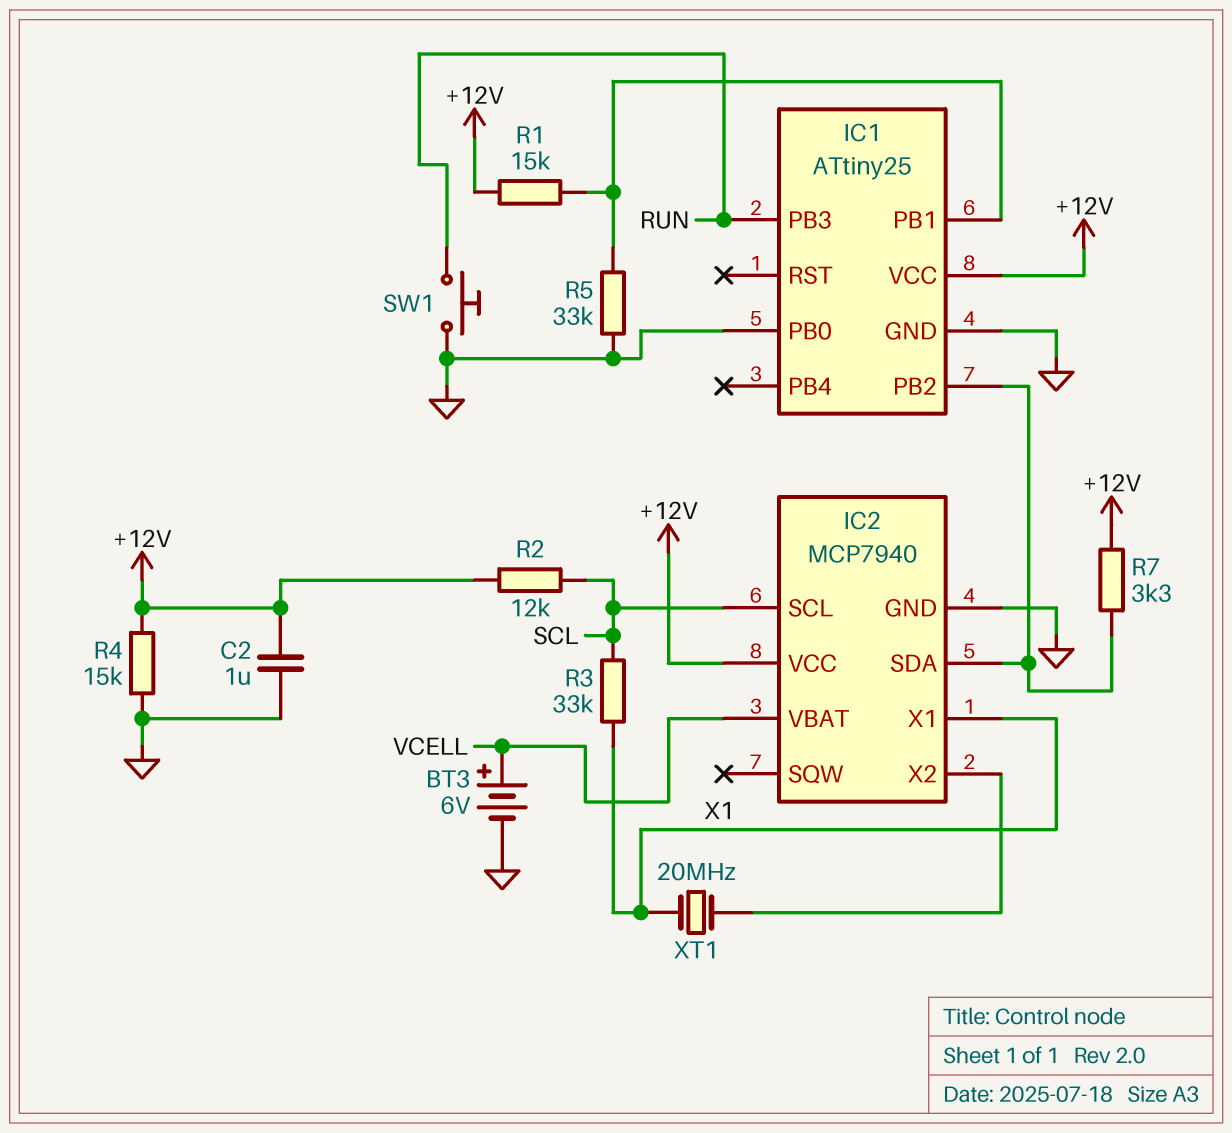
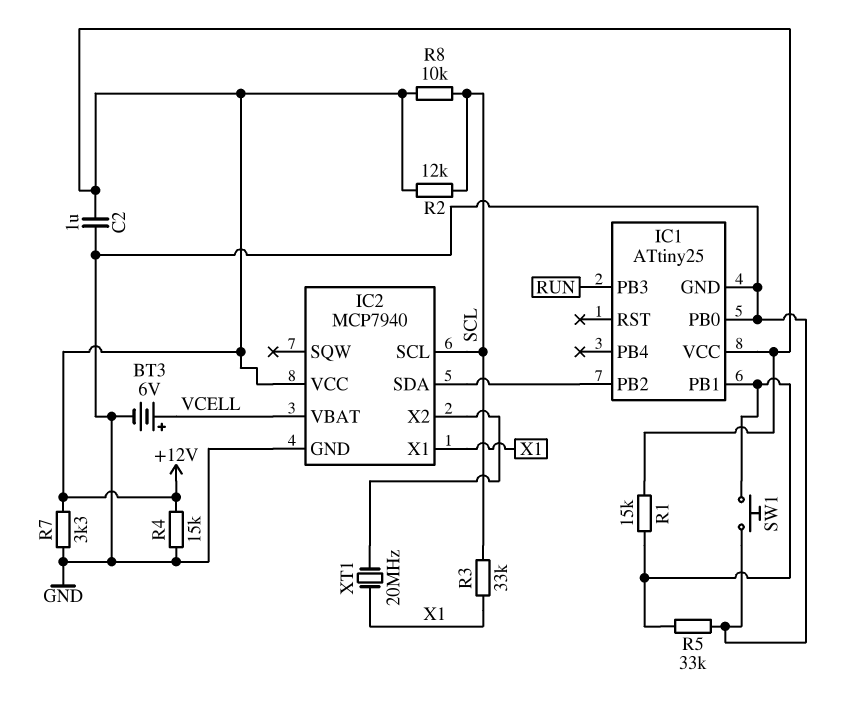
R7: 3.3k (+12V, IC1/PB2) -> 3.3k (+12V, GND)
R8: none -> 10k (+12V, SCL)
SW1: button (GND, RUN) -> button (GND, IC1/PB1)

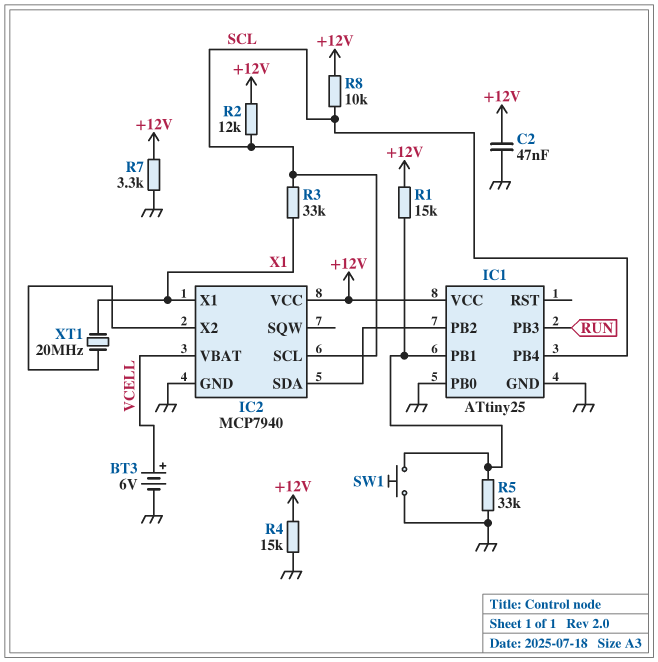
C2: 1uF (+12V, GND) -> 47nF (+12V, GND)
IC1 pin PB4: none -> SCL

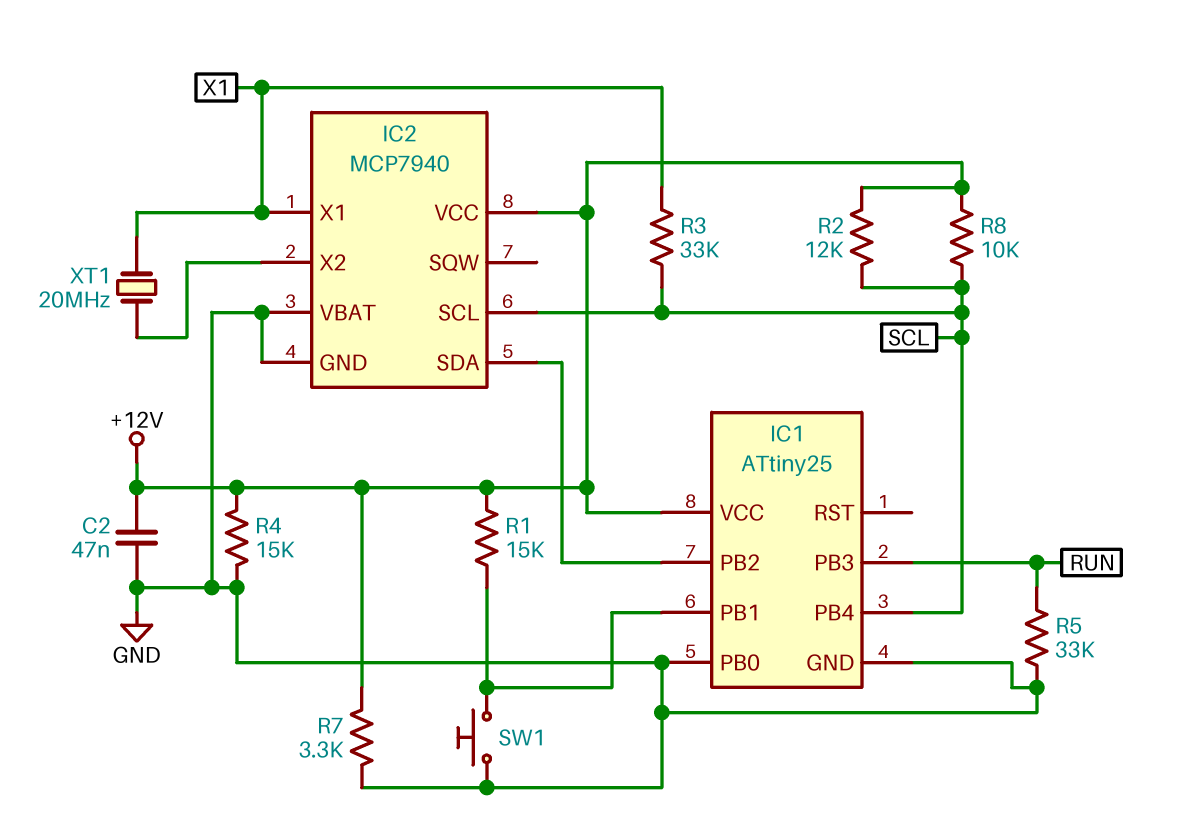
BT3: 6V (plus VCELL, minus GND) -> none
IC2 pin VBAT: VCELL -> GND
R5: 33k (GND, IC1/PB1) -> 33k (GND, RUN)

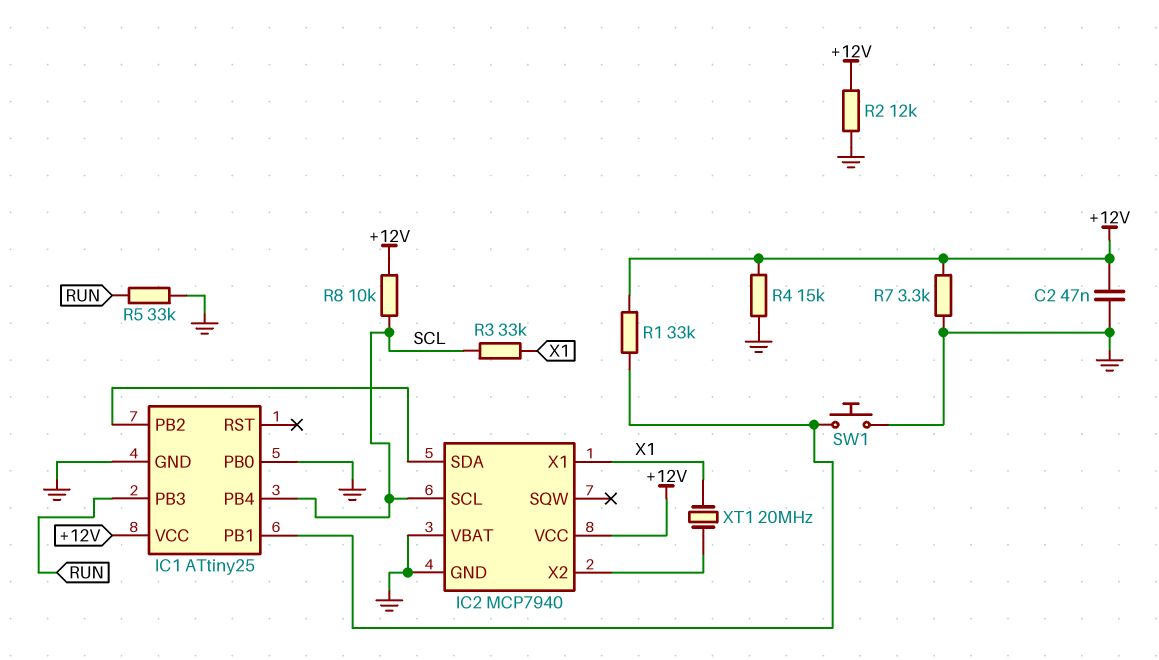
R1: 15k (+12V, IC1/PB1) -> 33k (+12V, IC1/PB1)
R2: 12k (+12V, SCL) -> 12k (+12V, GND)

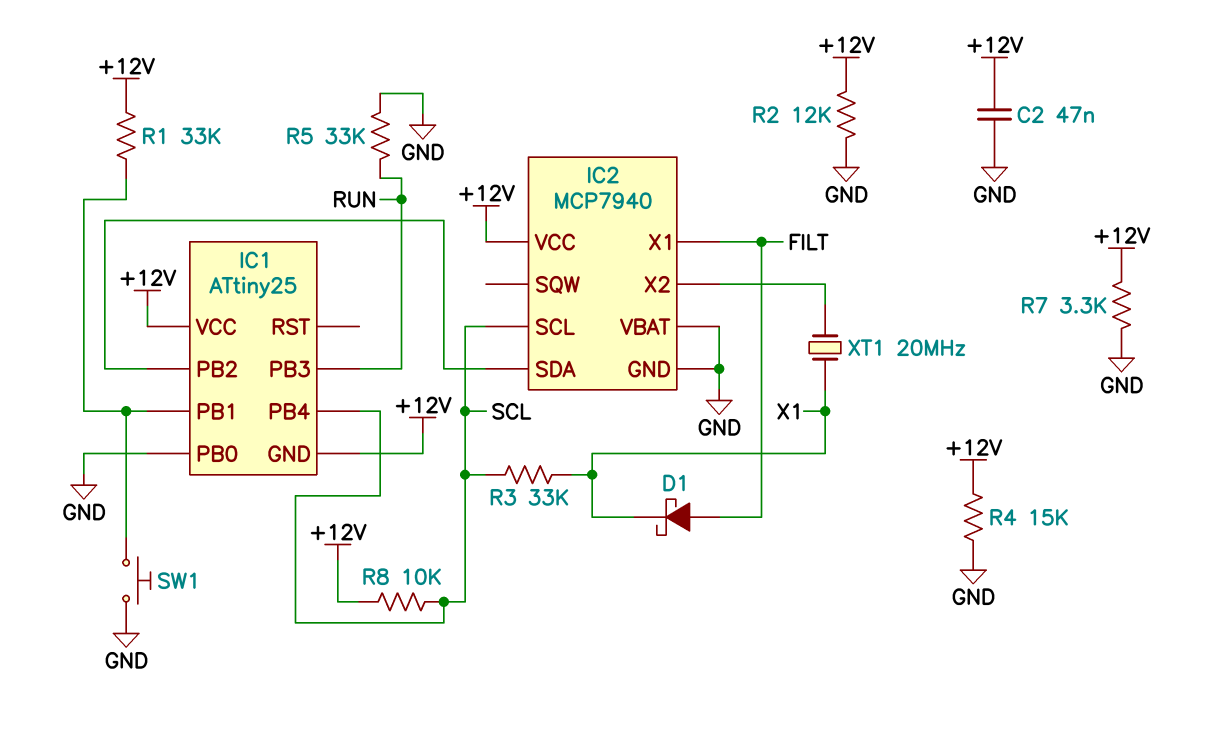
D1: none -> schottky (A FILT, K X1)
IC1 pin GND: GND -> +12V
IC2 pin X1: X1 -> FILT

